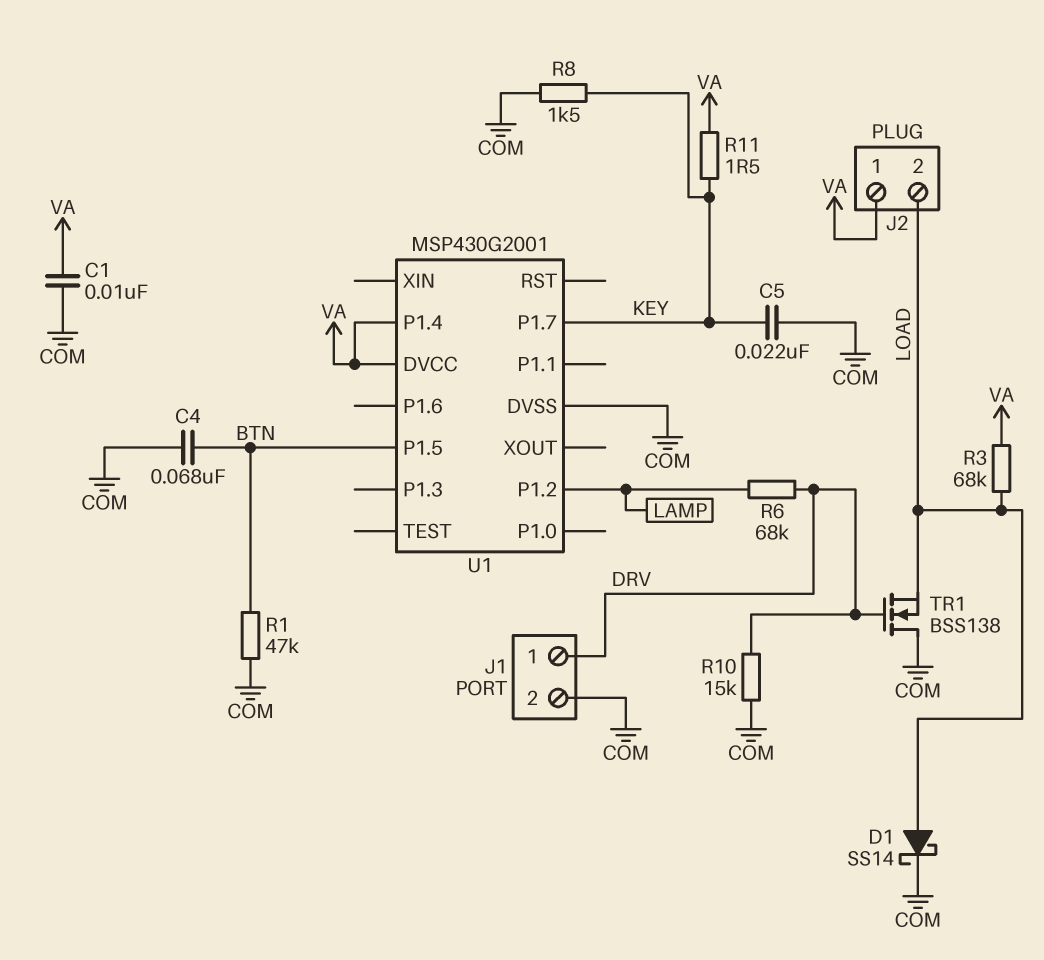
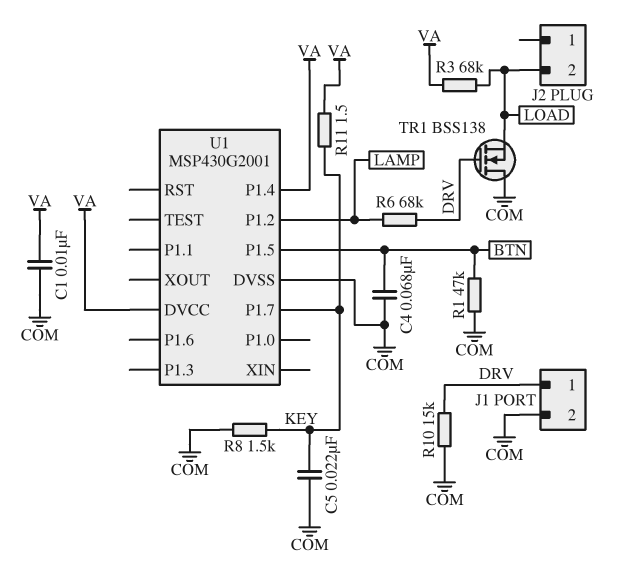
D1: schottky SS14 (A LOAD, K COM) -> none
J2 pin 1: VA -> none

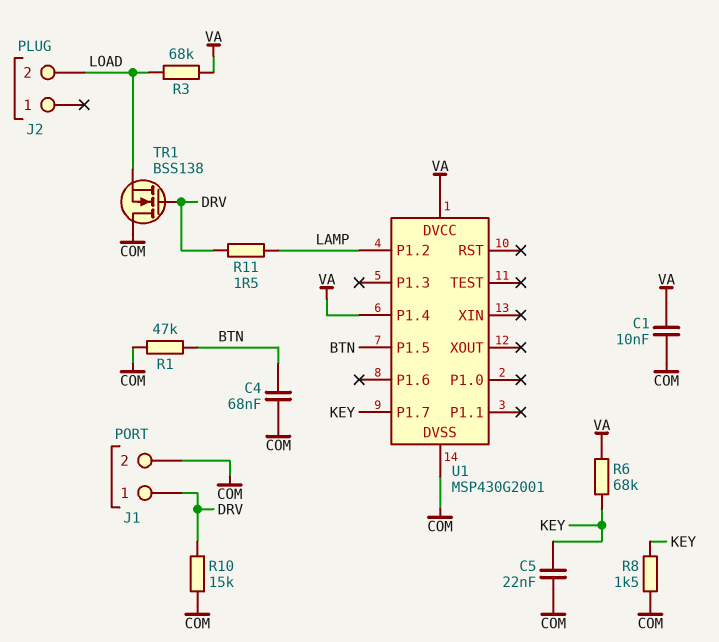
R6: 68k (DRV, LAMP) -> 68k (KEY, VA)
R11: 1.5 (KEY, VA) -> 1.5 (DRV, LAMP)

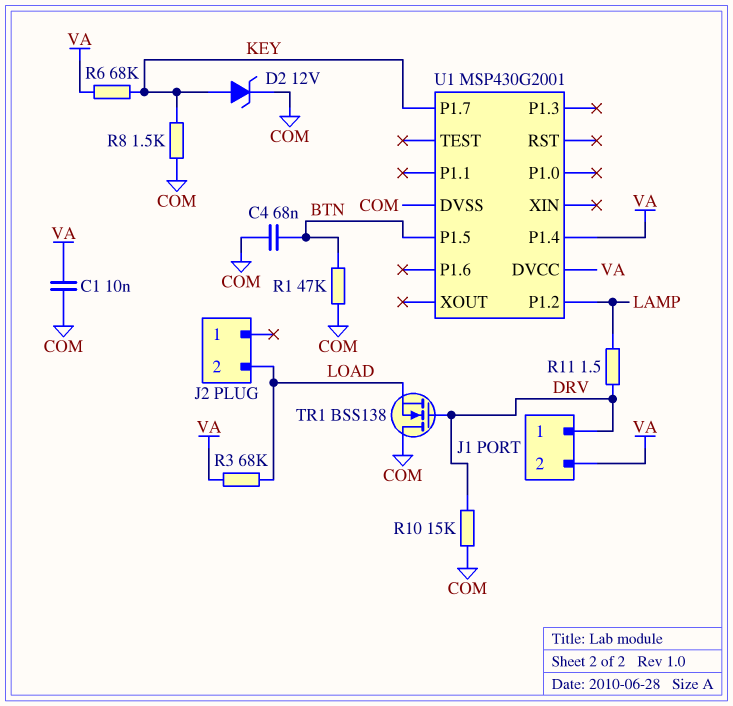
C5: 22nF (COM, KEY) -> none
D2: none -> zener 12V (A KEY, K COM)
J1 pin 2: COM -> VA

